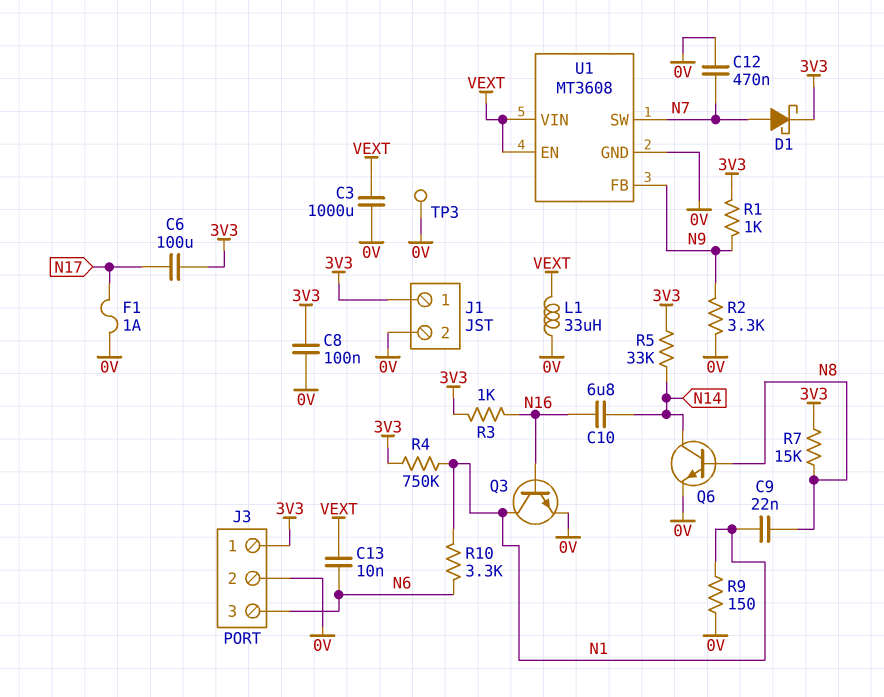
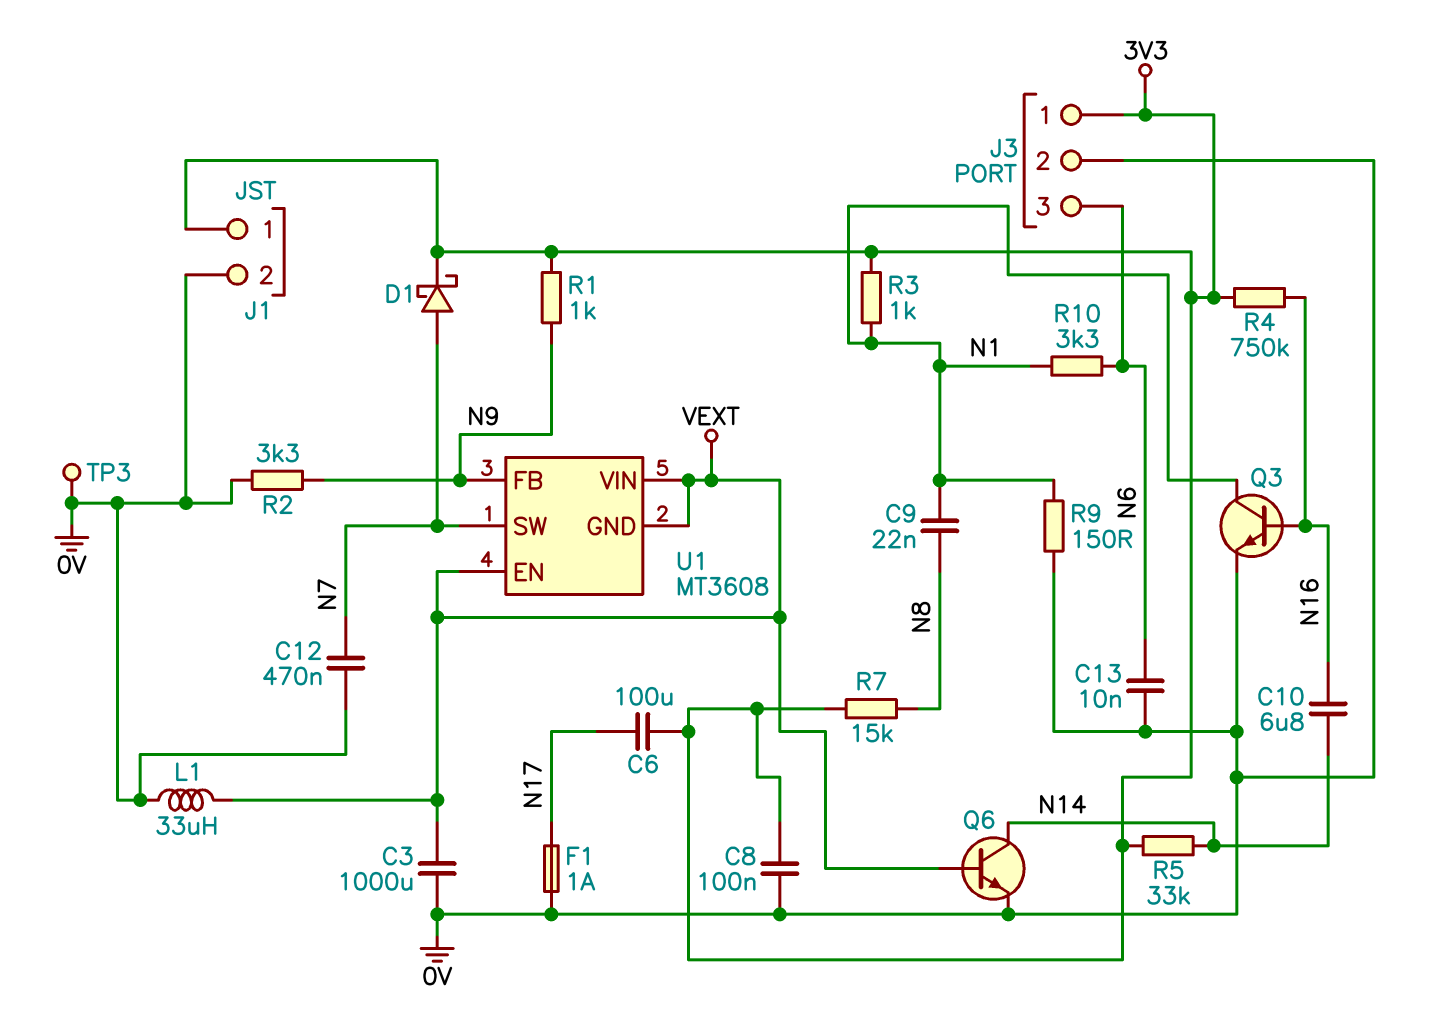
C13: 10nF (N6, VEXT) -> 10nF (0V, N6)
Q6: NPN (B N8, C N14, E 0V) -> NPN (B VEXT, C N14, E 0V)
R3: 1k (3V3, N16) -> 1k (3V3, N1)
R4: 750k (3V3, N1) -> 750k (3V3, N16)
U1 pin GND: 0V -> VEXT

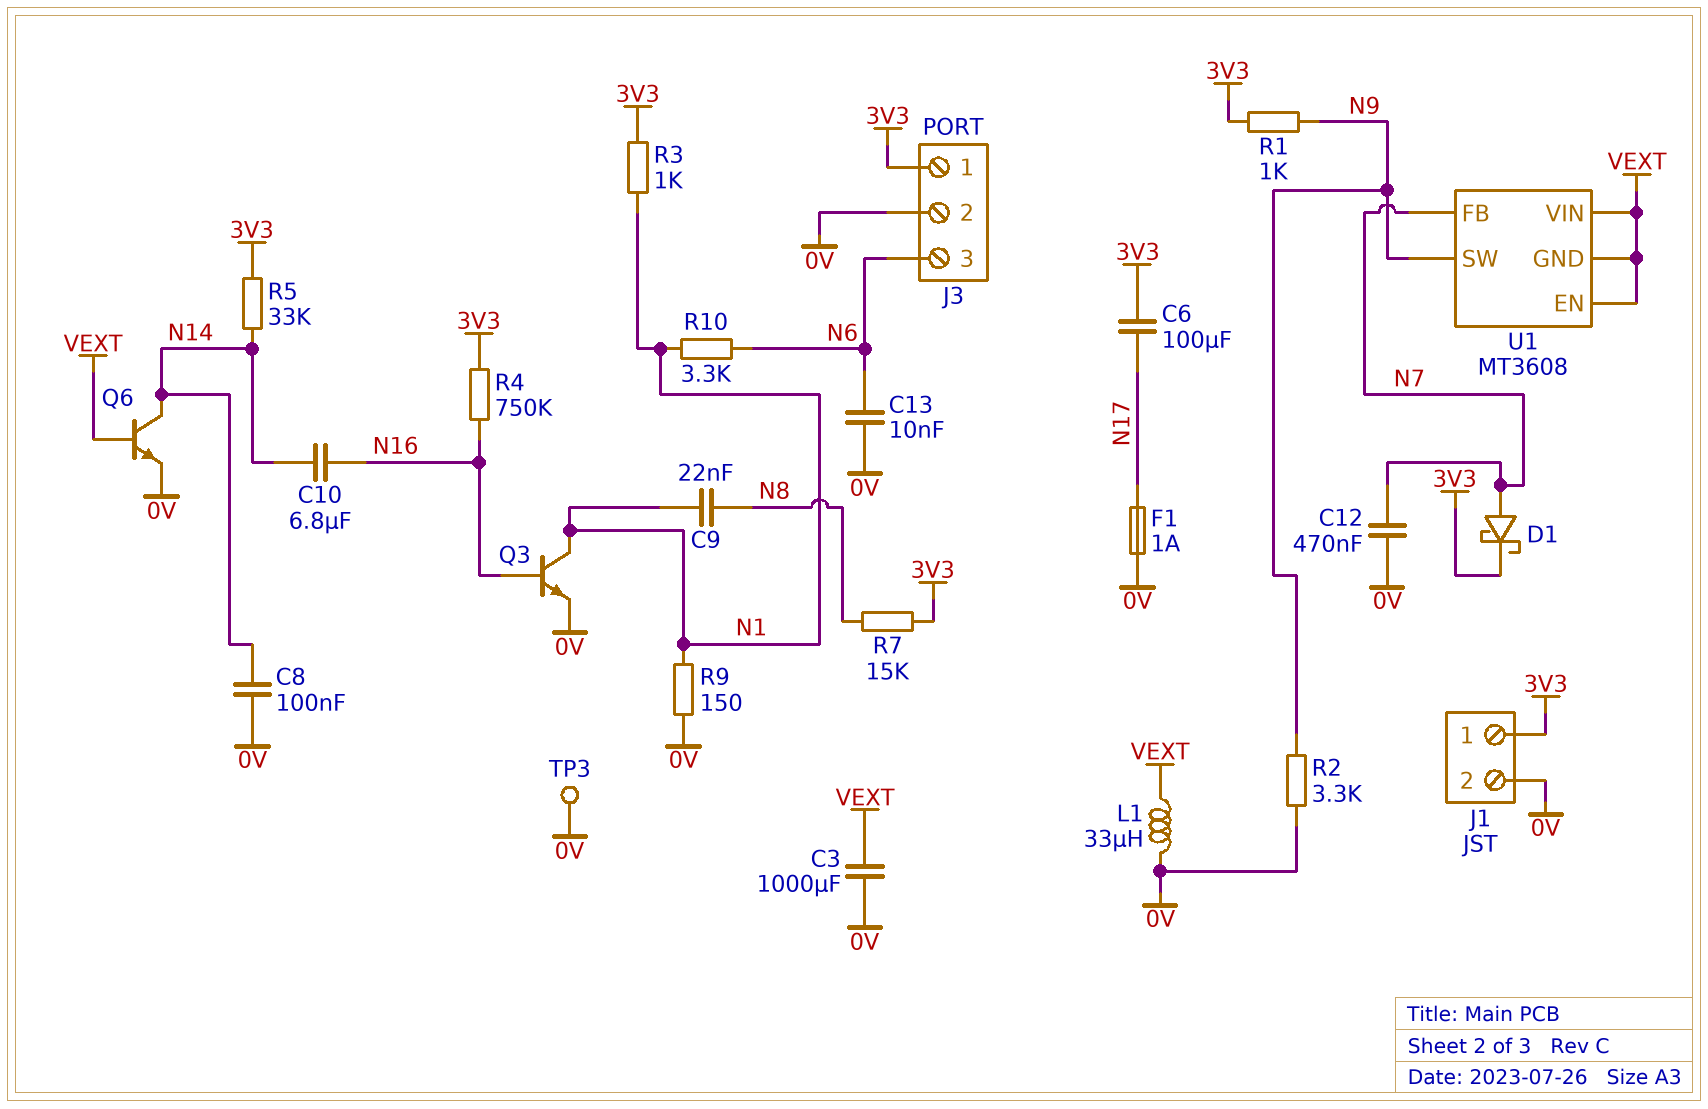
C8: 100nF (0V, 3V3) -> 100nF (0V, N14)
U1 pin FB: N9 -> N7
U1 pin SW: N7 -> N9

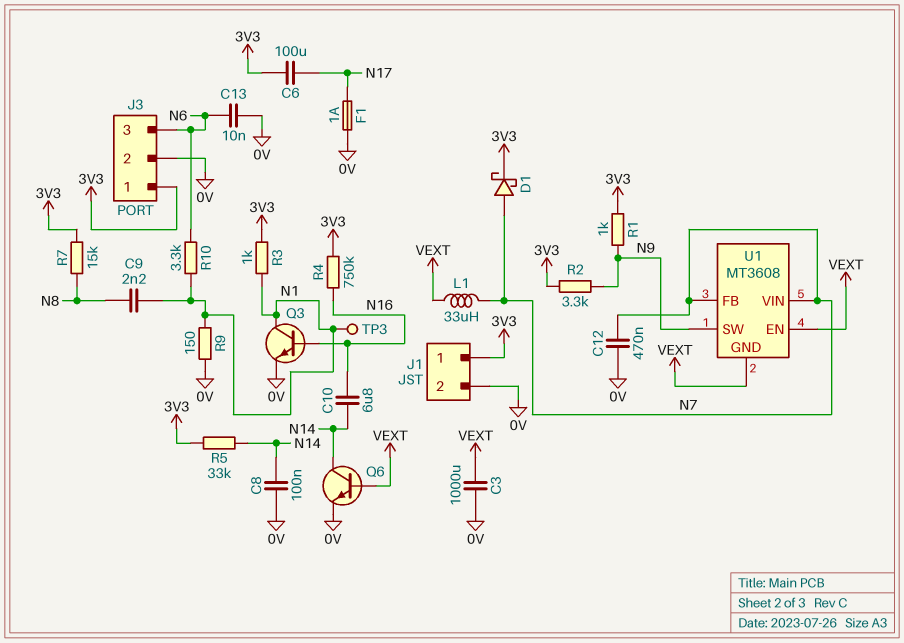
C9: 22nF (N1, N8) -> 2.2nF (N1, N8)
L1: 33uH (0V, VEXT) -> 33uH (N7, VEXT)
R2: 3.3k (0V, N9) -> 3.3k (3V3, N9)
TP3: test point (0V) -> test point (N1)
U1 pin VIN: VEXT -> N7

